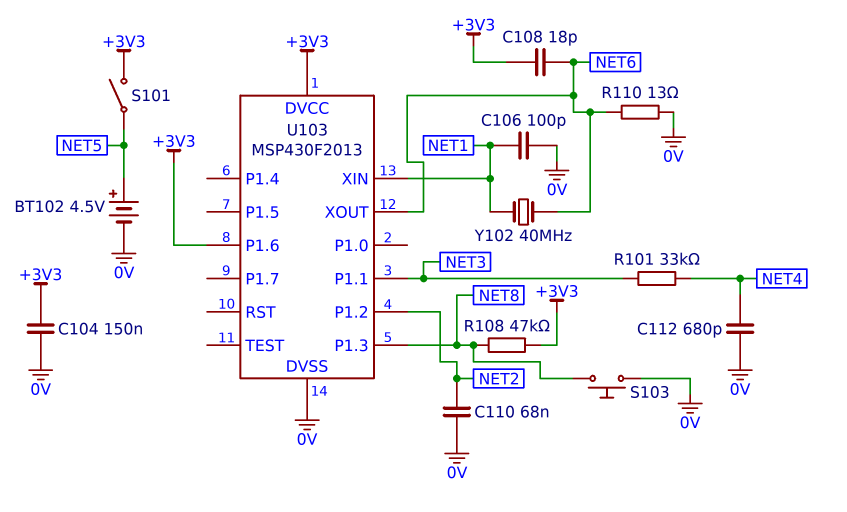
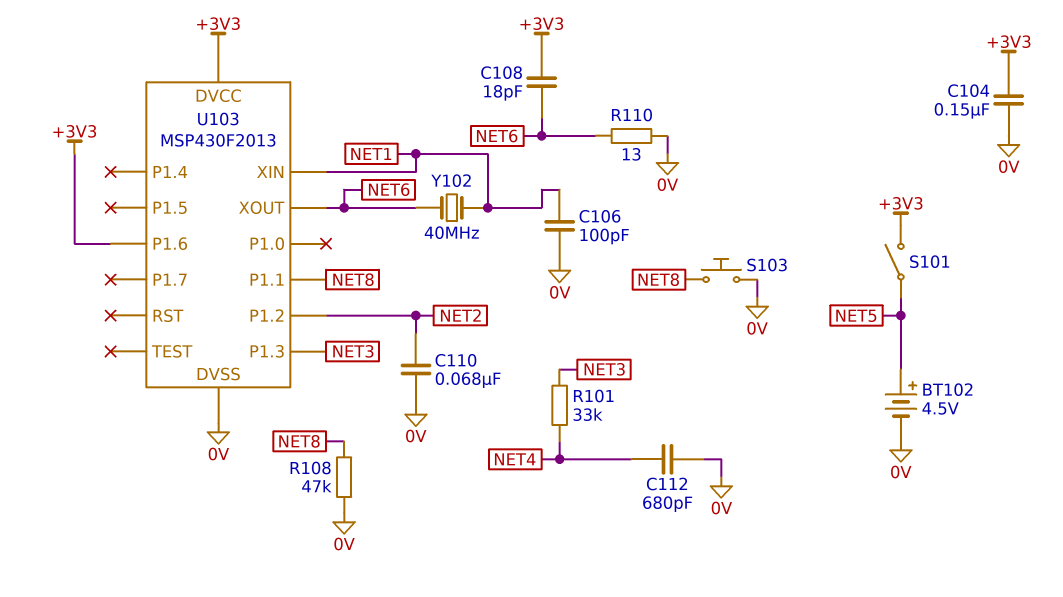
R108: 47k (+3V3, NET8) -> 47k (0V, NET8)
U103 pin P1.1: NET3 -> NET8
U103 pin P1.3: NET8 -> NET3

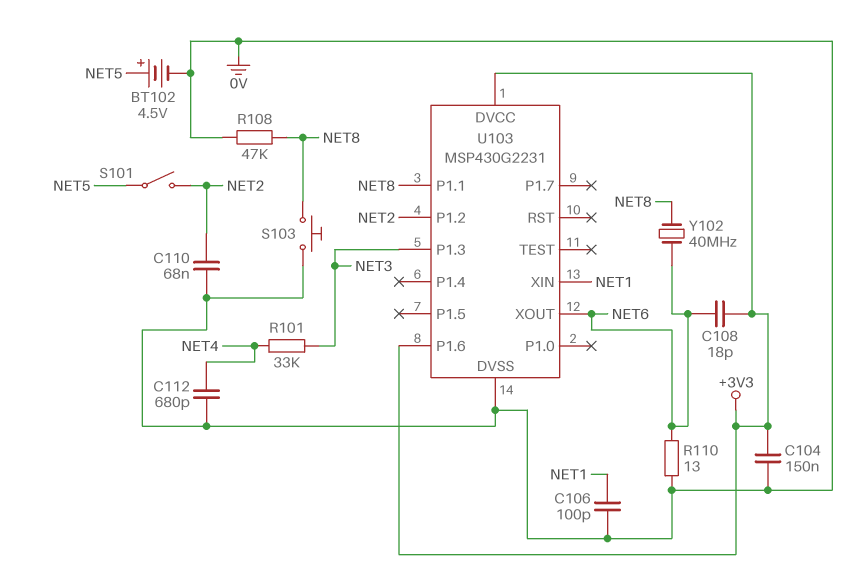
S101: switch (+3V3, NET5) -> switch (NET2, NET5)
U103: MSP430F2013 -> MSP430G2231
Y102: 40MHz (NET1, NET6) -> 40MHz (NET6, NET8)

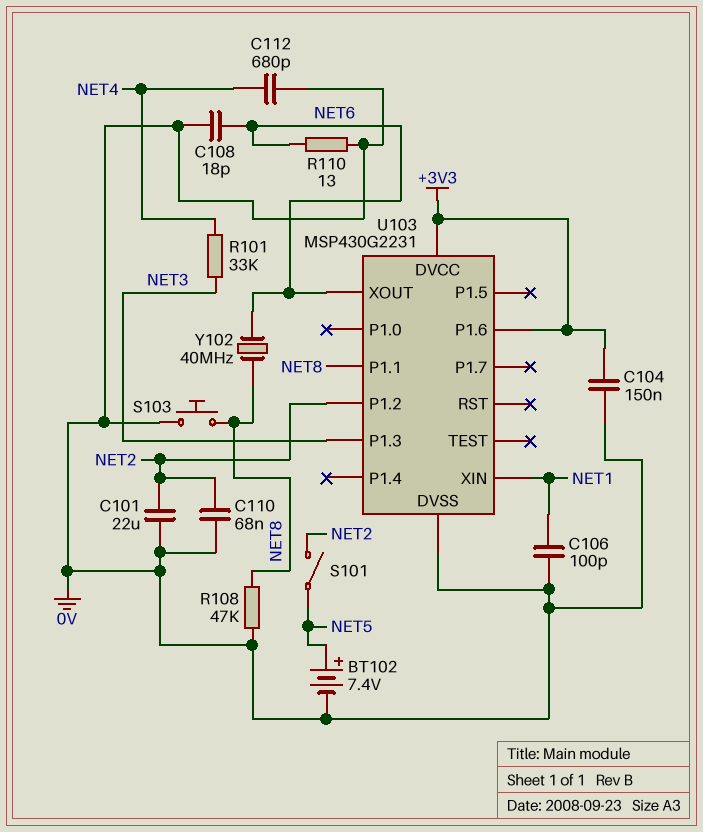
BT102: 4.5V (plus NET5, minus 0V) -> 7.4V (plus NET5, minus 0V)
C101: none -> 22uF (0V, NET2)
C108: 18pF (+3V3, NET6) -> 18pF (0V, NET6)

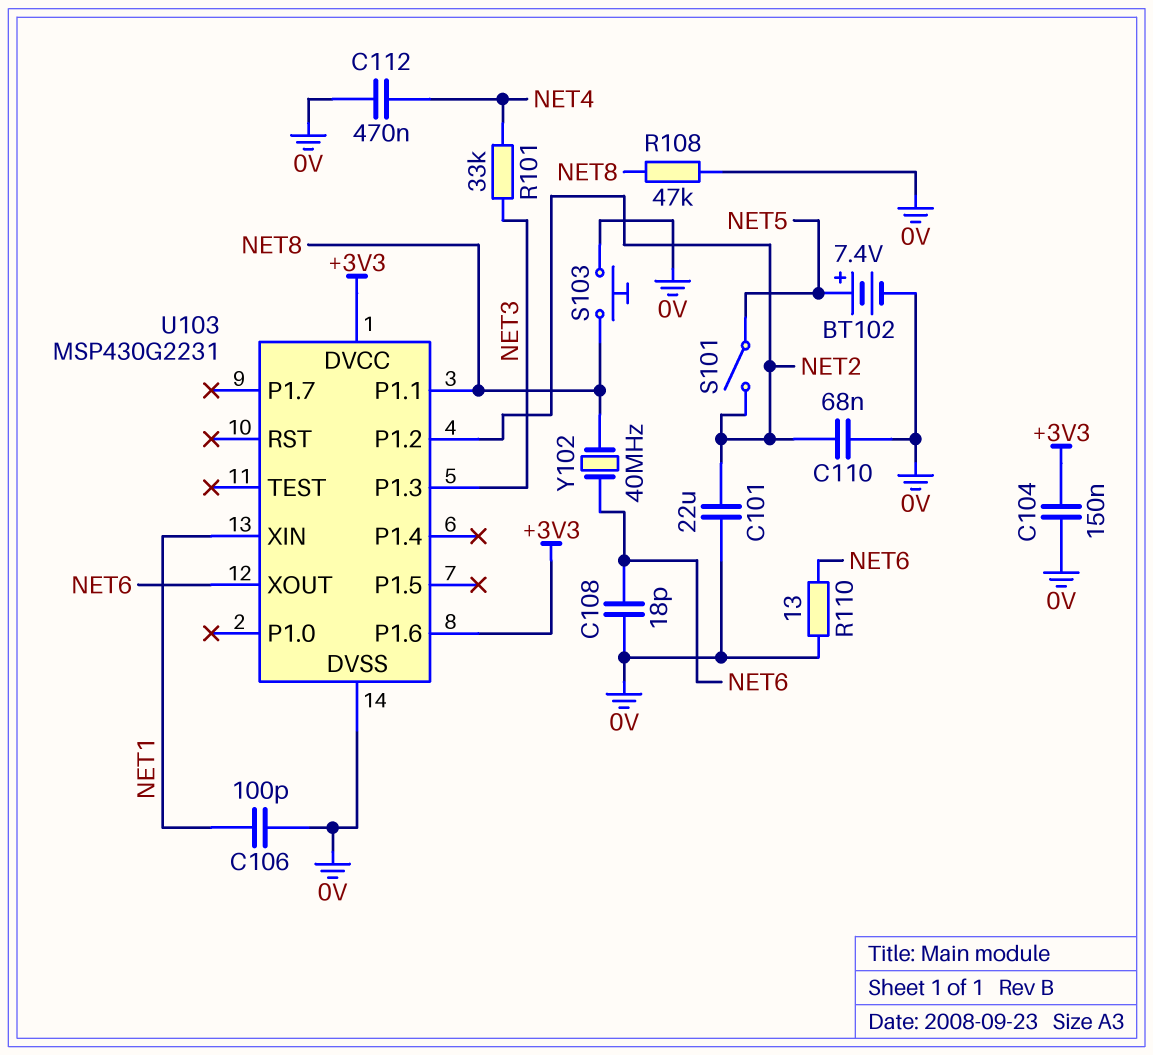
C112: 680pF (0V, NET4) -> 470nF (0V, NET4)

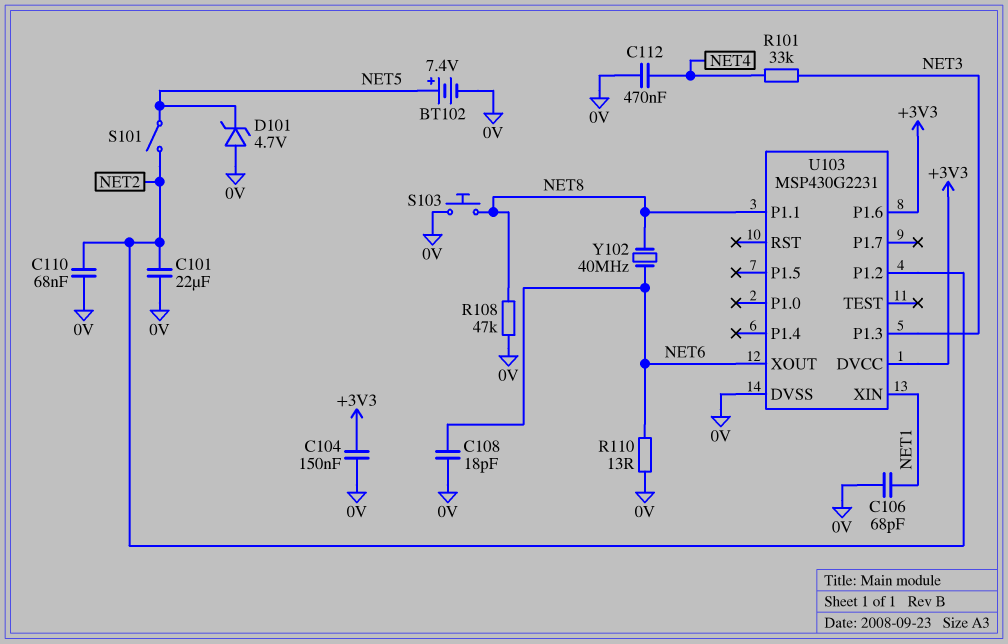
C106: 100pF (0V, NET1) -> 68pF (0V, NET1)
D101: none -> zener 4.7V (A 0V, K NET5)

